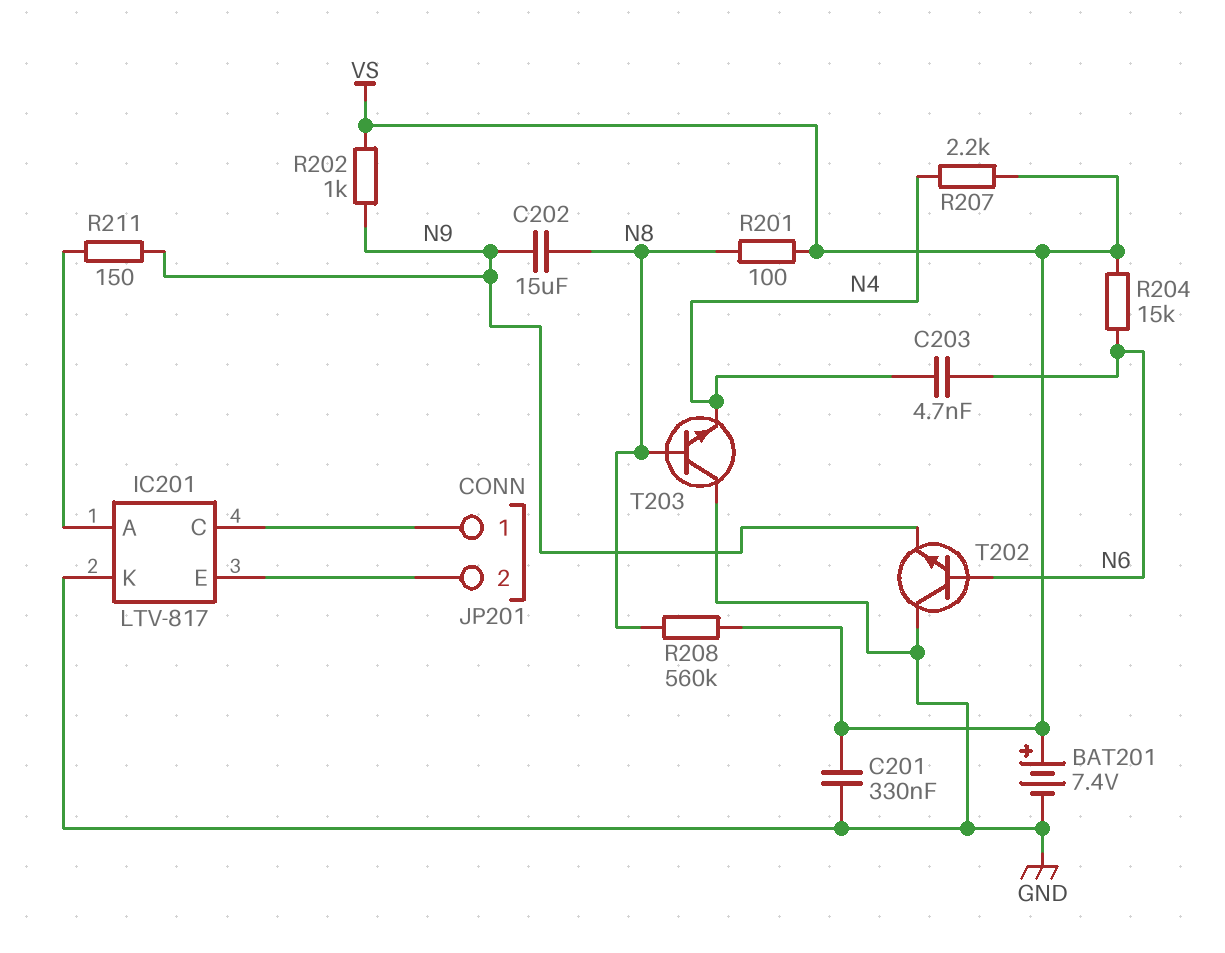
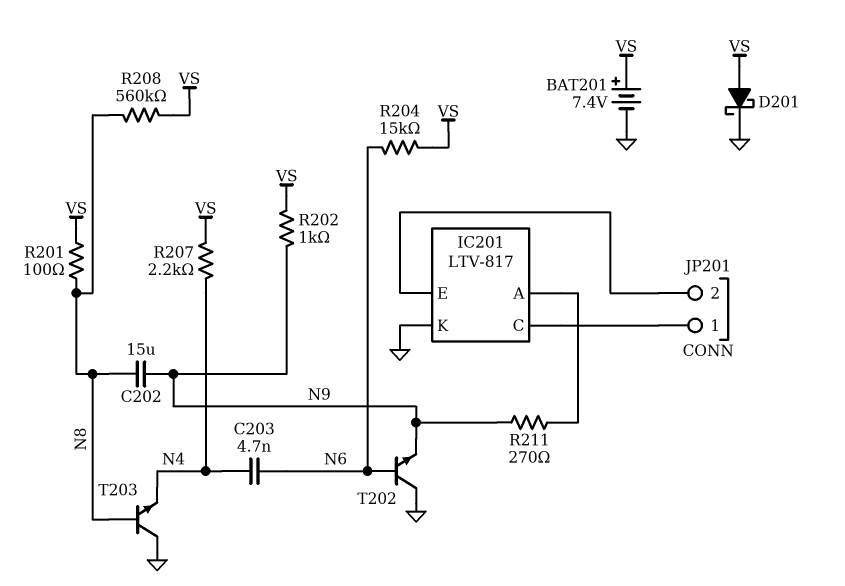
C201: 330nF (GND, VS) -> none
D201: none -> schottky (A VS, K GND)
R211: 150 (IC201/A, N9) -> 270 (IC201/A, N9)

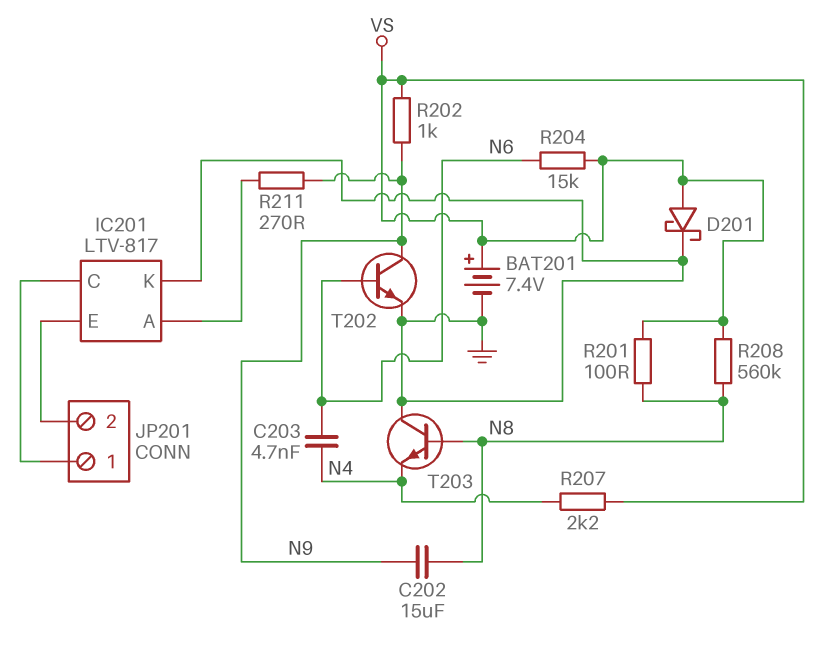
T202: NPN (B N6, C GND, E N9) -> NPN (B N6, C N9, E GND)

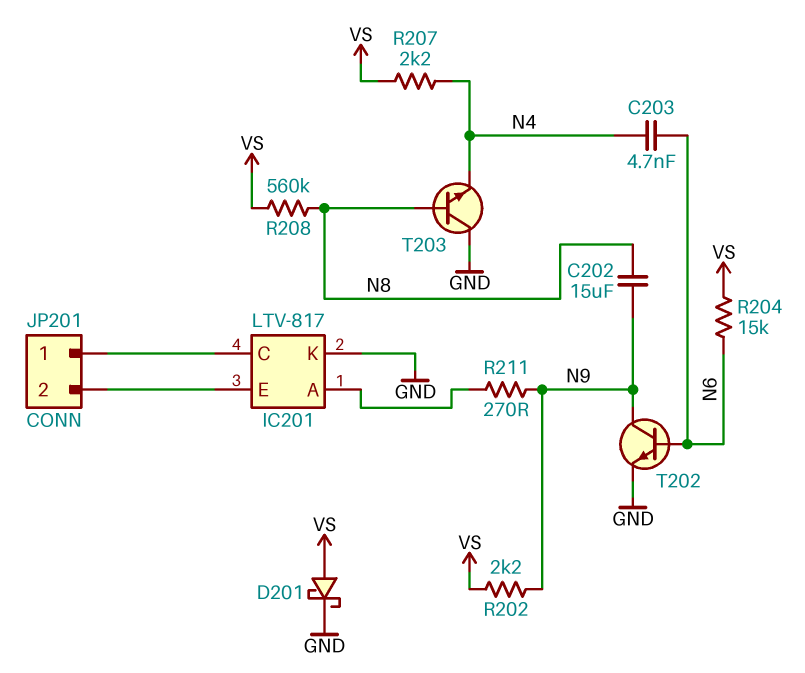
BAT201: 7.4V (plus VS, minus GND) -> none
R201: 100 (N8, VS) -> none
R202: 1k (N9, VS) -> 2.2k (N9, VS)

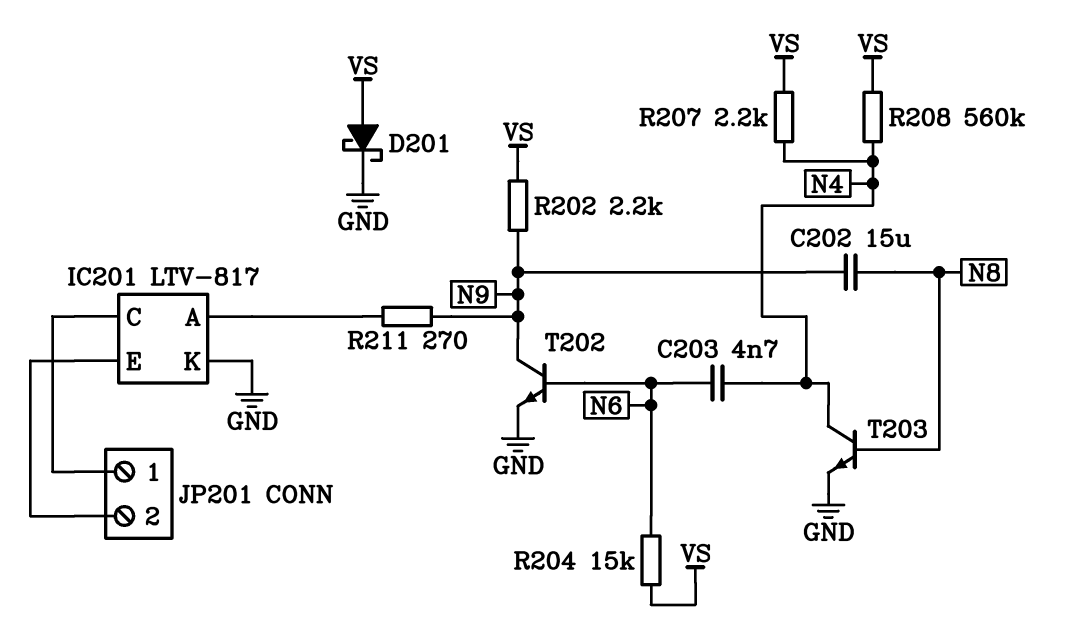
R208: 560k (N8, VS) -> 560k (N4, VS)
T203: NPN (B N8, C GND, E N4) -> NPN (B N8, C N4, E GND)

